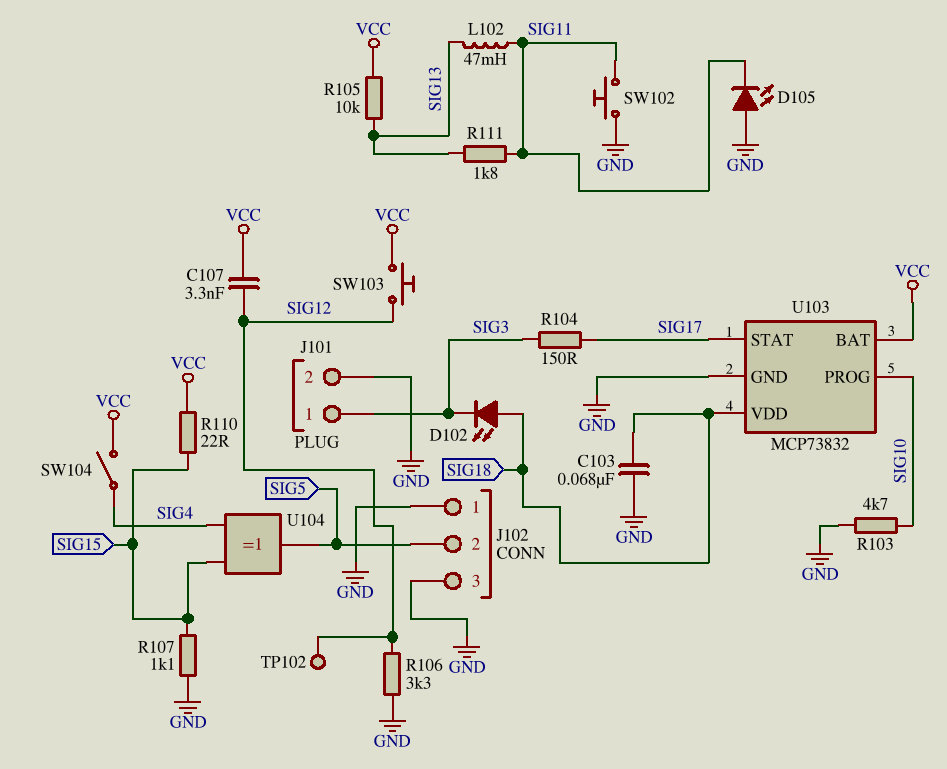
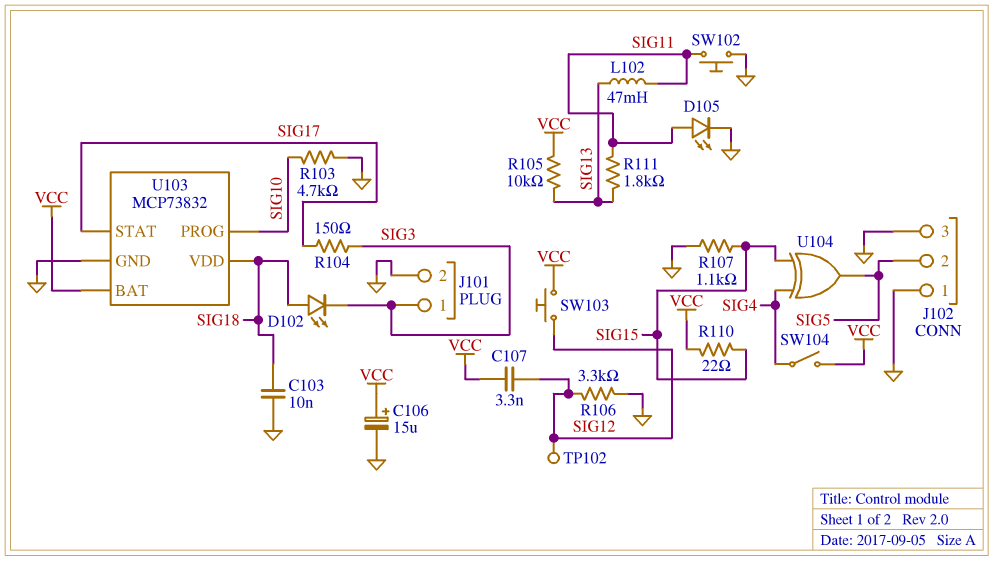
C103: 68nF (GND, SIG18) -> 10nF (GND, SIG18)
C106: none -> 15uF (plus VCC, minus GND)
D105: LED (A GND, K SIG11) -> LED (A SIG11, K GND)

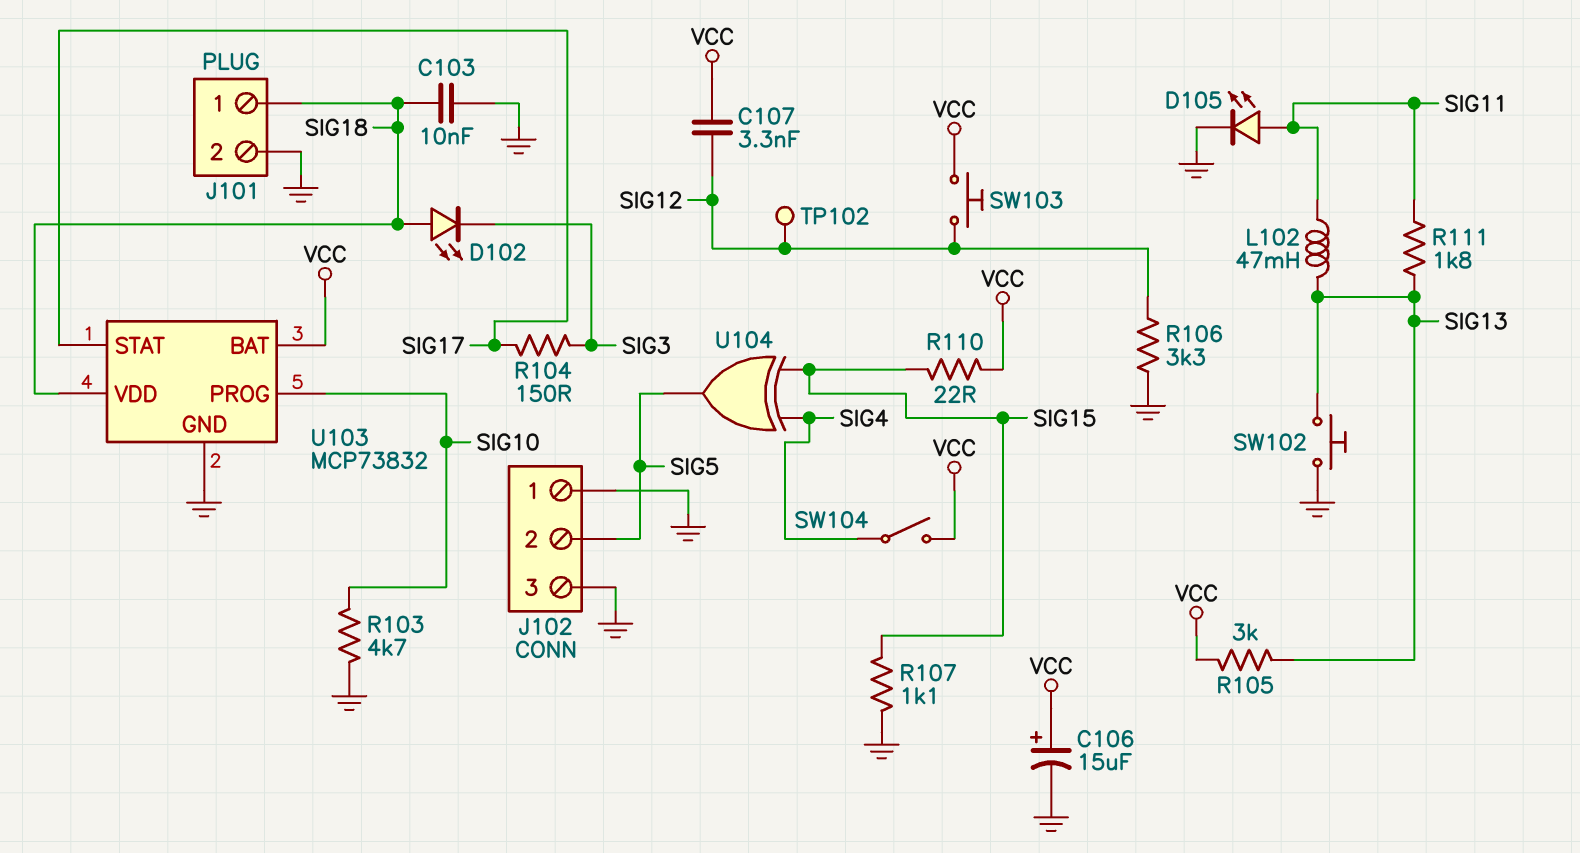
J101 pin 1: SIG3 -> SIG18
R105: 10k (SIG13, VCC) -> 3k (SIG13, VCC)
SW102: button (GND, SIG11) -> button (GND, SIG13)

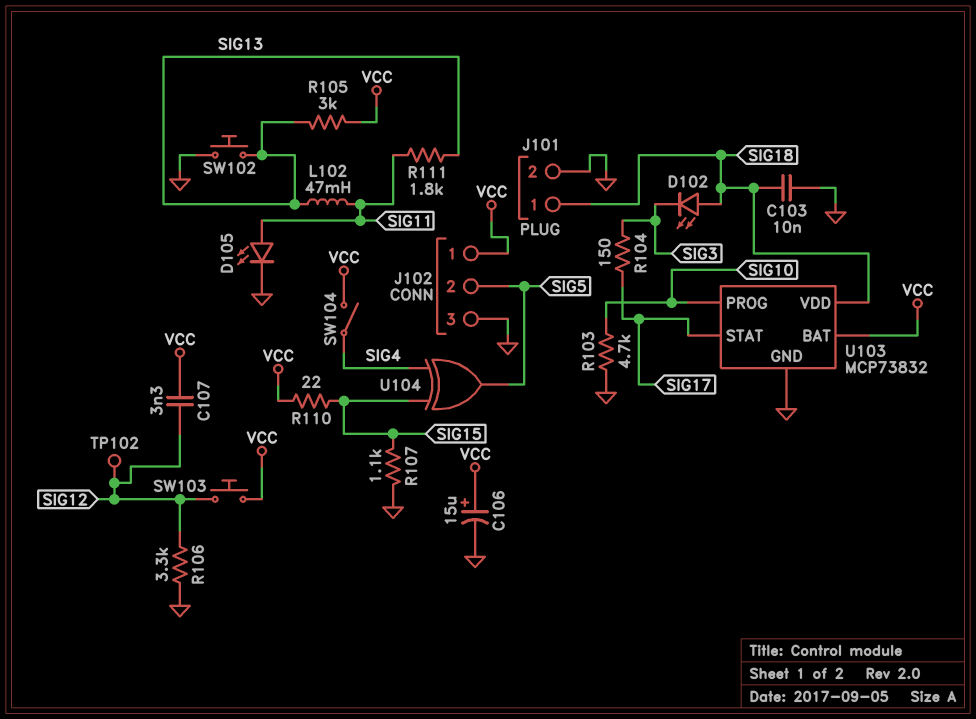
J102 pin 1: GND -> VCC

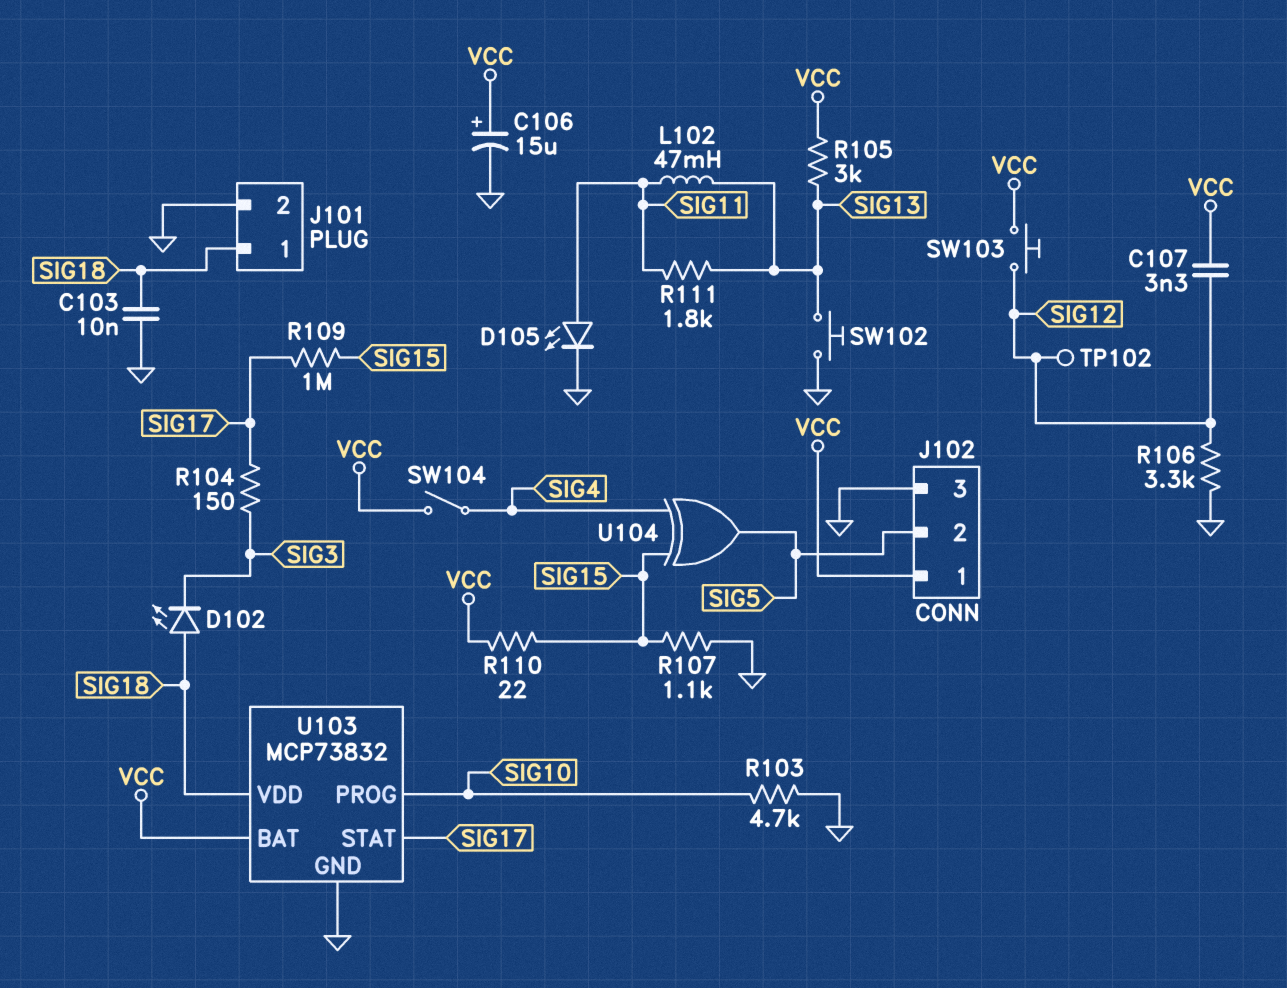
R109: none -> 1M (SIG15, SIG17)

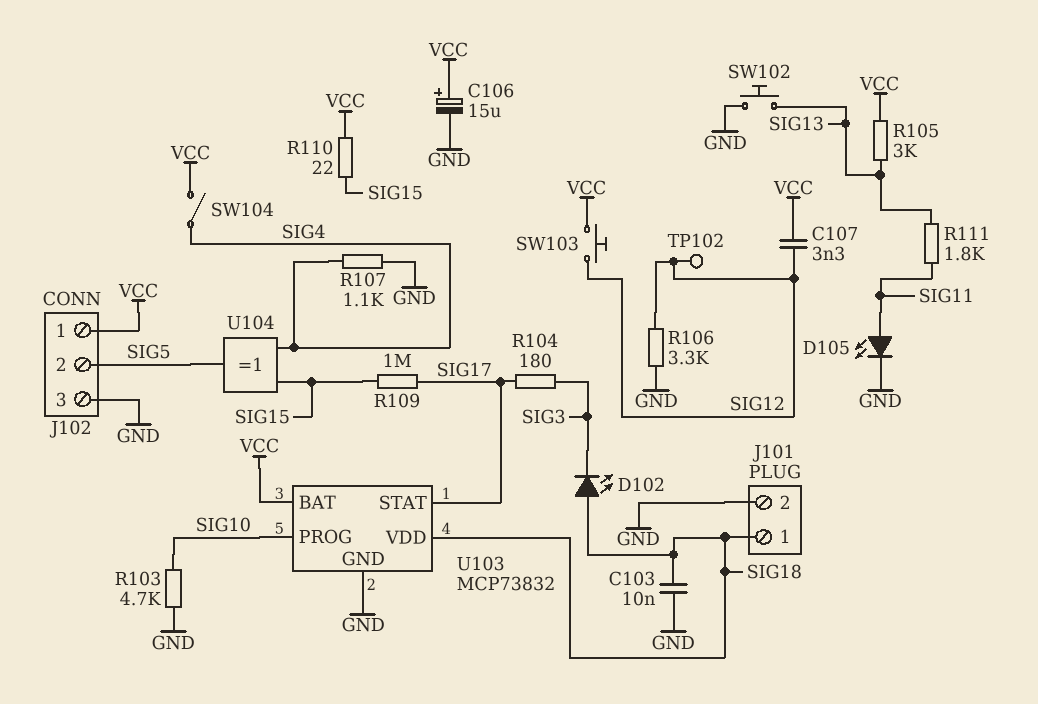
L102: 47mH (SIG11, SIG13) -> none
R104: 150 (SIG3, SIG17) -> 180 (SIG3, SIG17)
R107: 1.1k (GND, SIG15) -> 1.1k (GND, SIG4)

